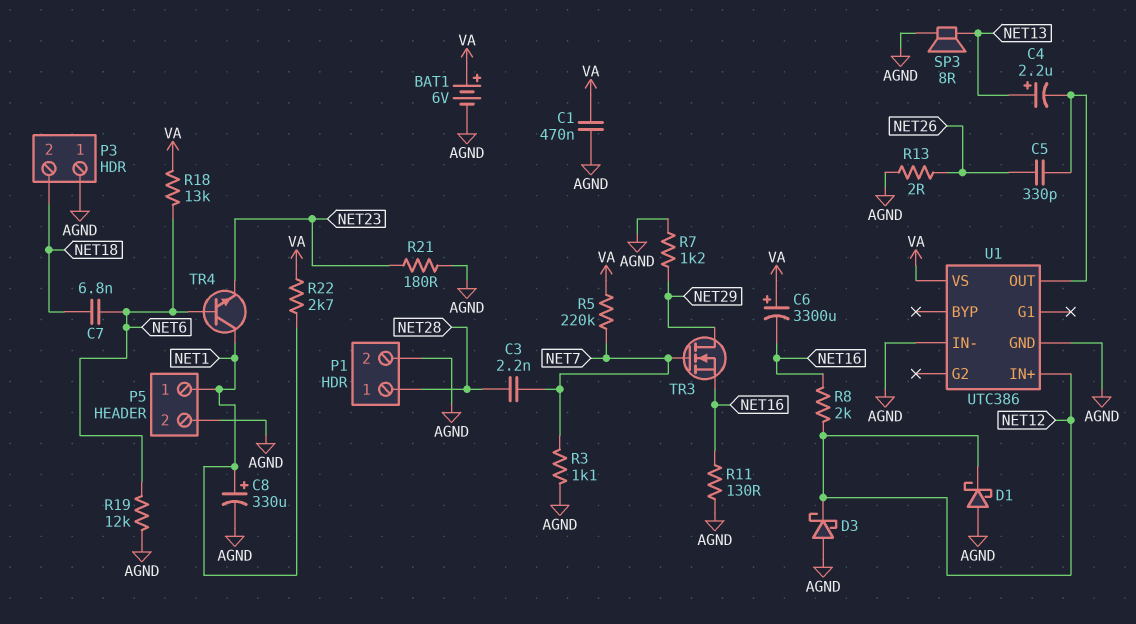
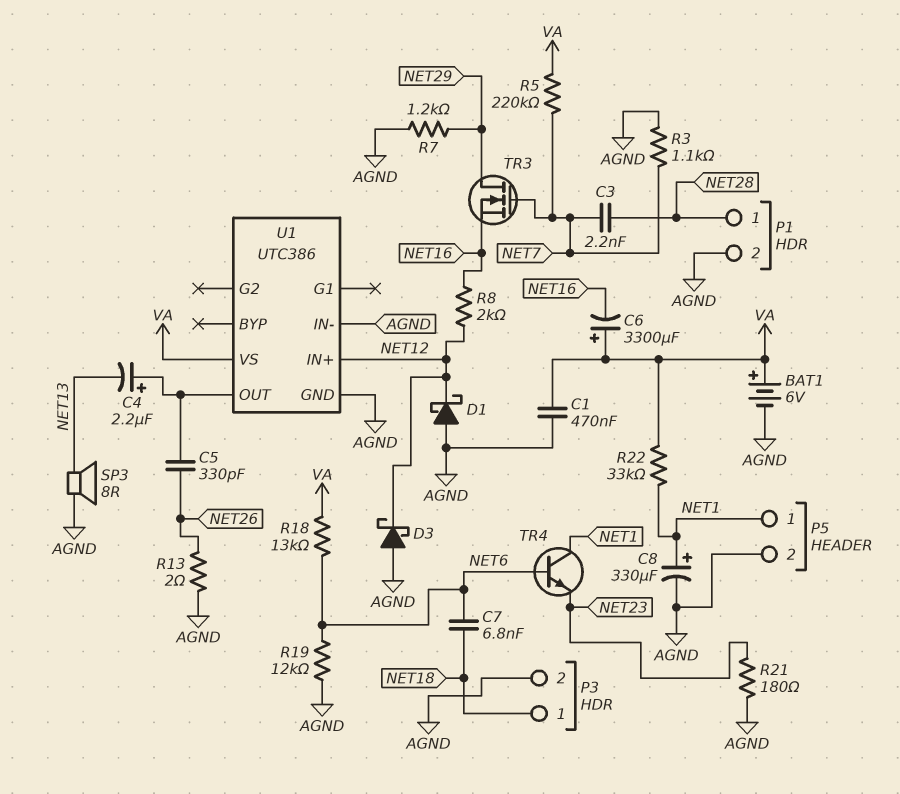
C4: 2.2uF (plus NET13, minus U1/OUT) -> 2.2uF (plus U1/OUT, minus NET13)
P3 pin 1: AGND -> NET18
P3 pin 2: NET18 -> AGND
R11: 130 (AGND, NET16) -> none
R22: 2.7k (NET1, VA) -> 33k (NET1, VA)

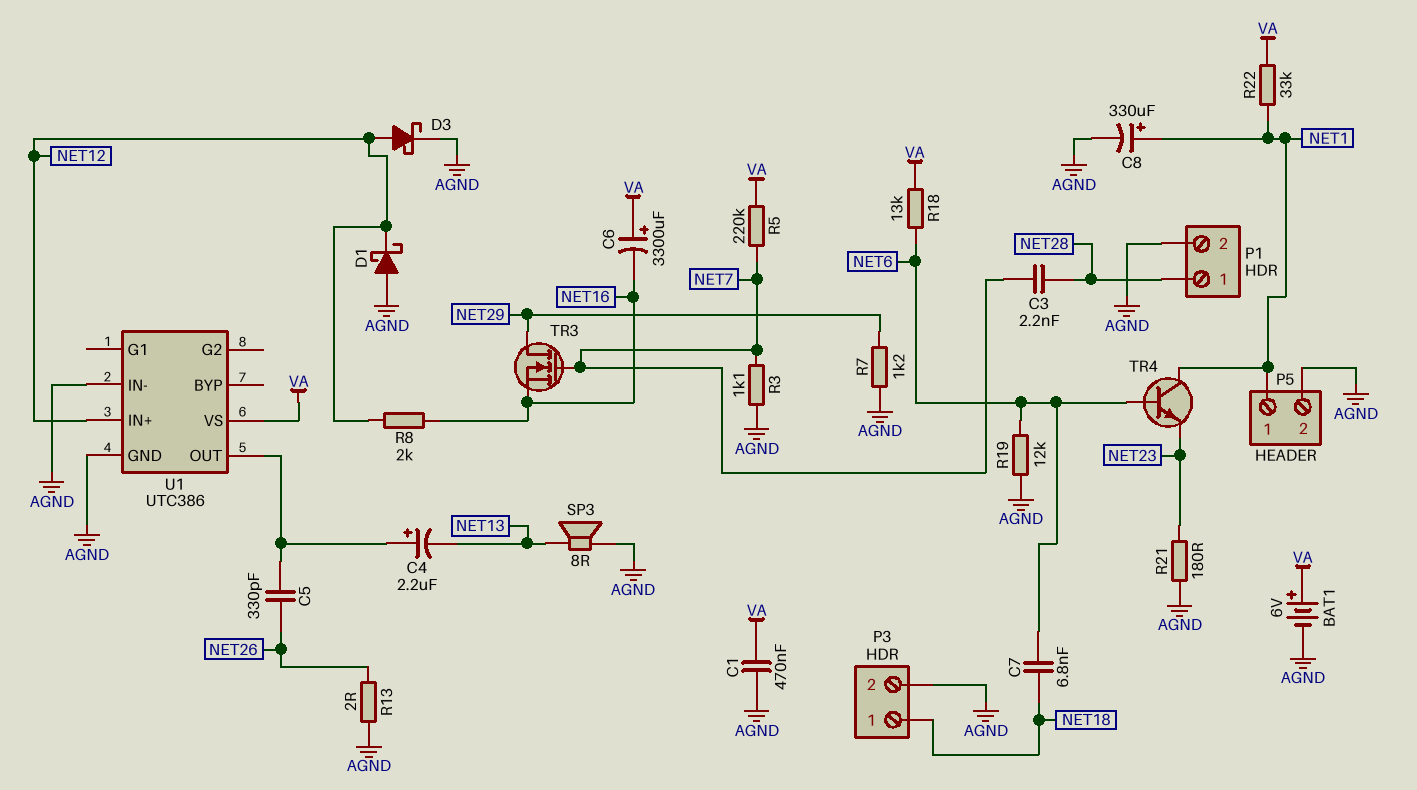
D3: schottky (A AGND, K NET12) -> schottky (A NET12, K AGND)

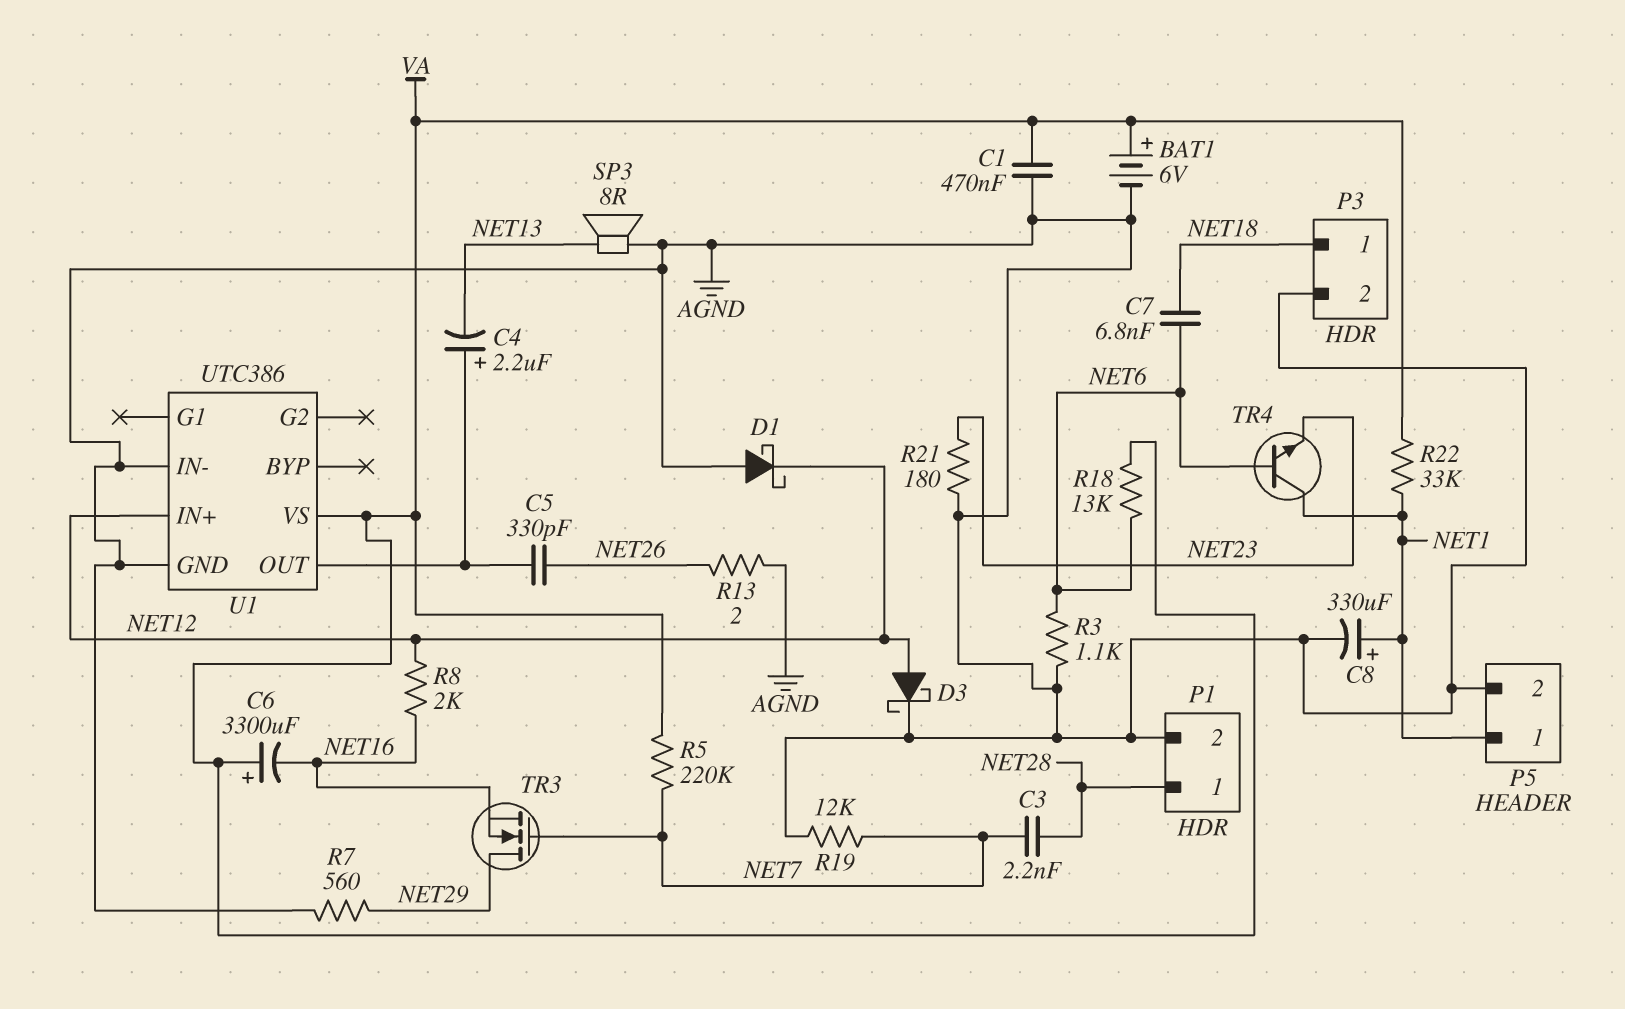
R3: 1.1k (AGND, NET7) -> 1.1k (AGND, NET6)
R7: 1.2k (AGND, NET29) -> 560 (AGND, NET29)
R19: 12k (AGND, NET6) -> 12k (AGND, NET7)

